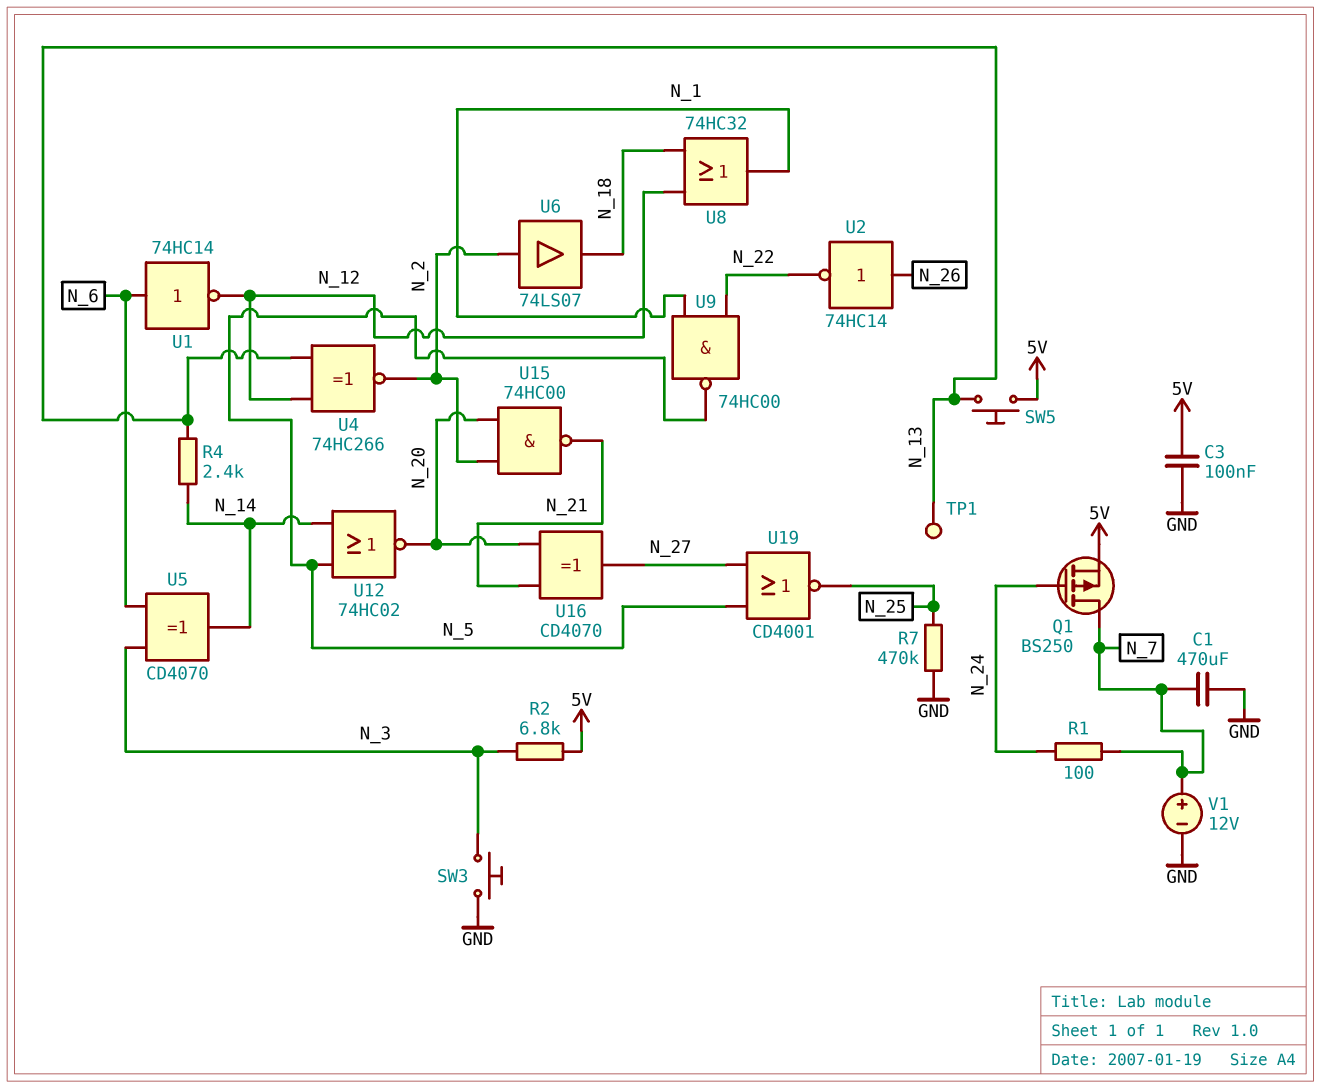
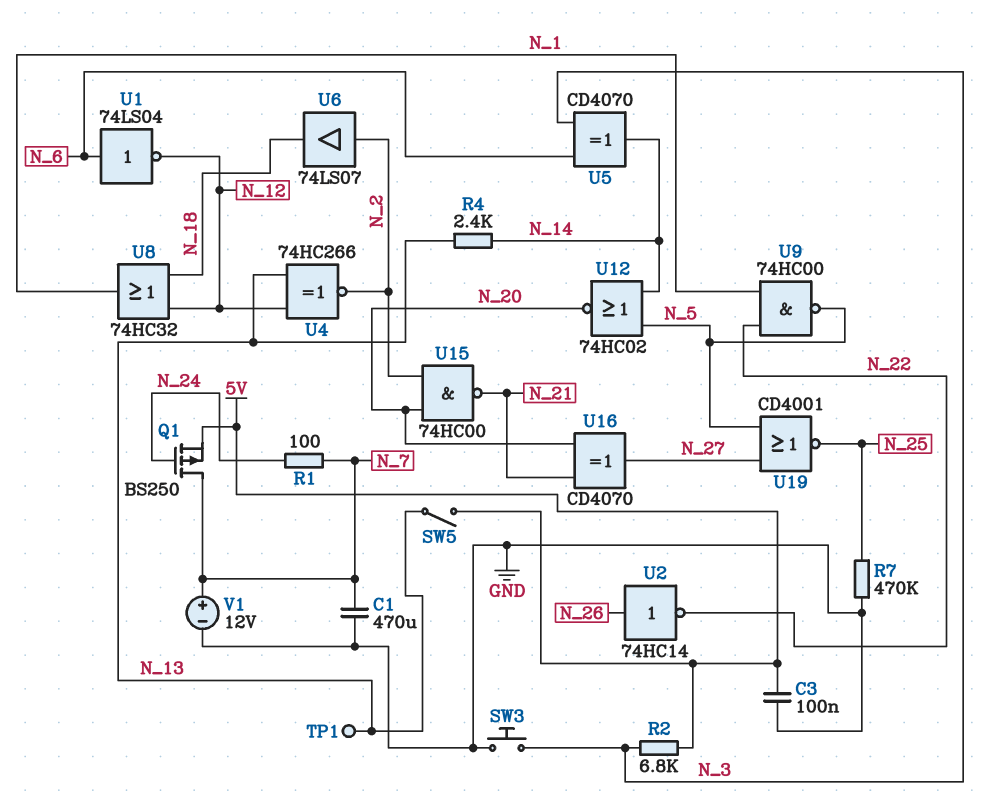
SW5: button (5V, N_13) -> switch (5V, N_13)
U1: NOT 74HC14 (in N_6, out N_12) -> NOT 74LS04 (in N_6, out N_12)

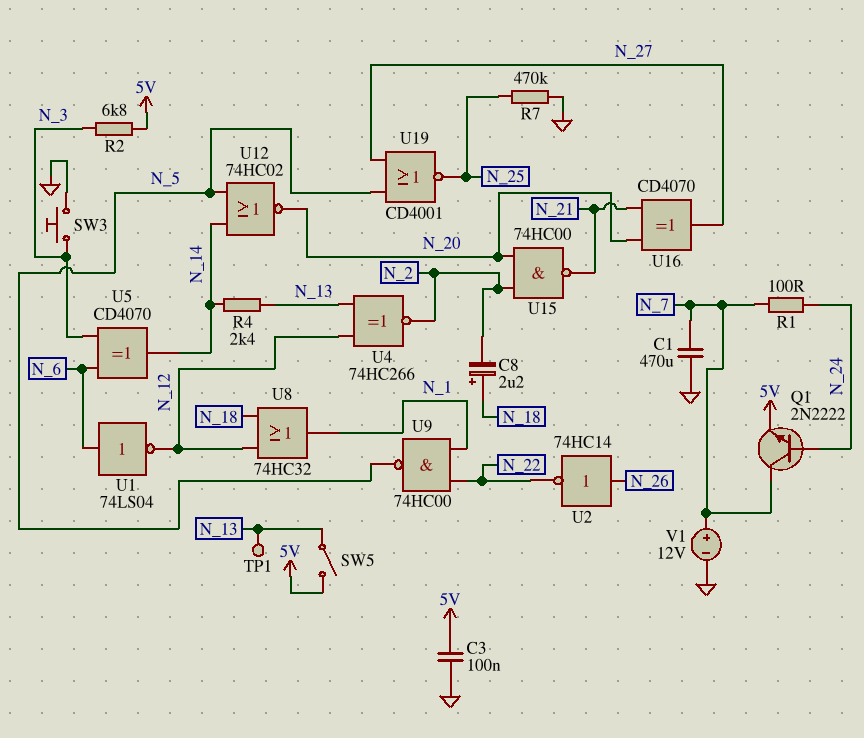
C8: none -> 2.2uF (plus N_18, minus N_2)
Q1: PMOS BS250 (G N_24, D N_7, S 5V) -> NPN 2N2222 (B N_24, C N_7, E 5V)
U6: buffer 74LS07 (in N_2, out N_18) -> none

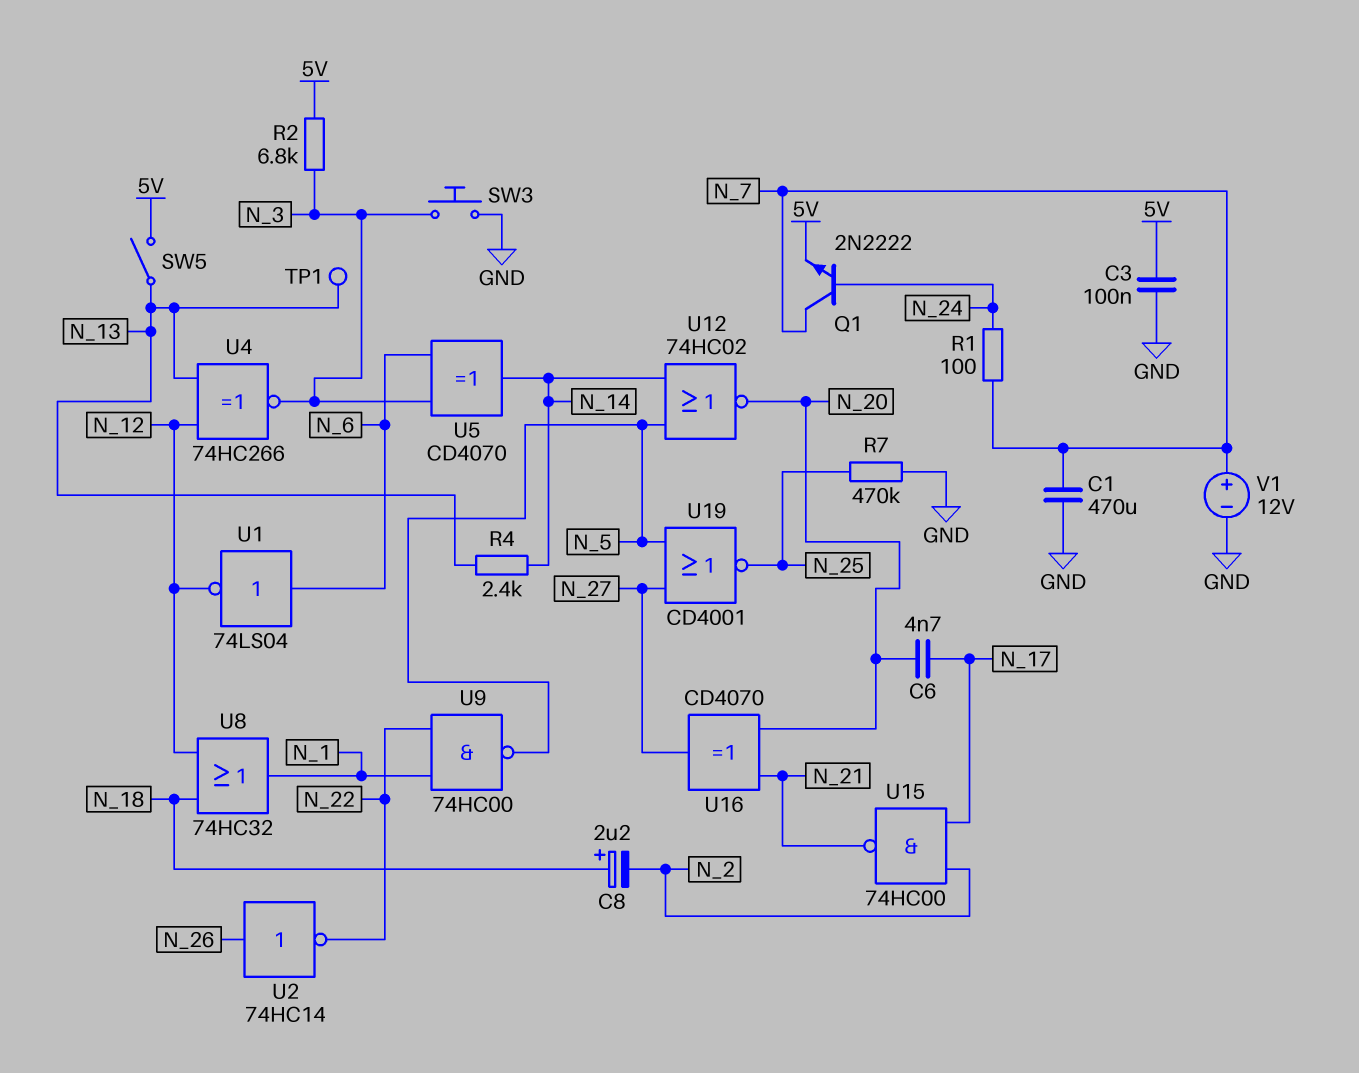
C6: none -> 4.7nF (N_17, N_20)
U4: XNOR 74HC266 (in N_12, in N_13, out N_2) -> XNOR 74HC266 (in N_12, in N_13, out N_3)
U15: NAND 74HC00 (in N_2, in N_20, out N_21) -> NAND 74HC00 (in N_2, in N_17, out N_21)

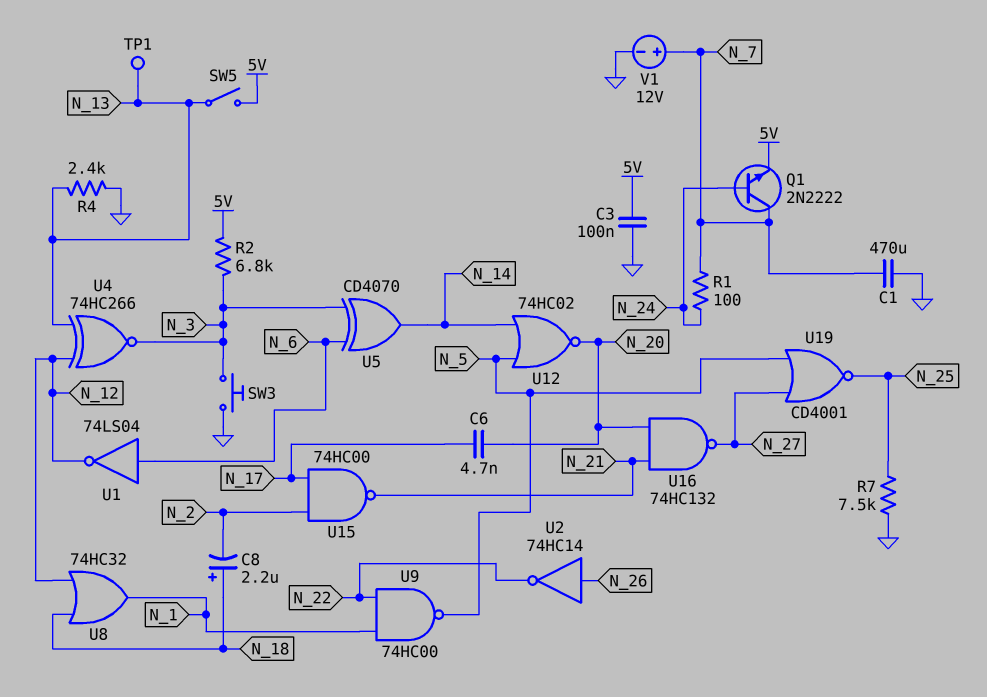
R4: 2.4k (N_13, N_14) -> 2.4k (GND, N_13)
R7: 470k (GND, N_25) -> 7.5k (GND, N_25)
U16: XOR CD4070 (in N_20, in N_21, out N_27) -> NAND 74HC132 (in N_20, in N_21, out N_27)

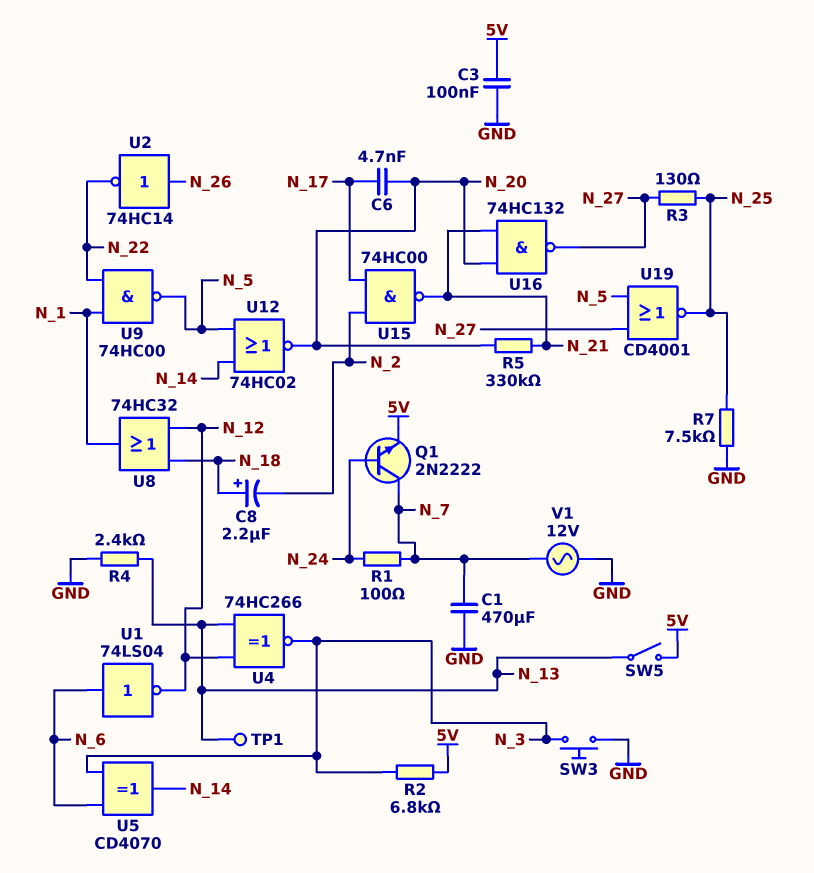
R3: none -> 130 (N_25, N_27)
R5: none -> 330k (N_20, N_21)
V1: 12V (plus N_7, minus GND) -> AC 12V (GND, N_7)

